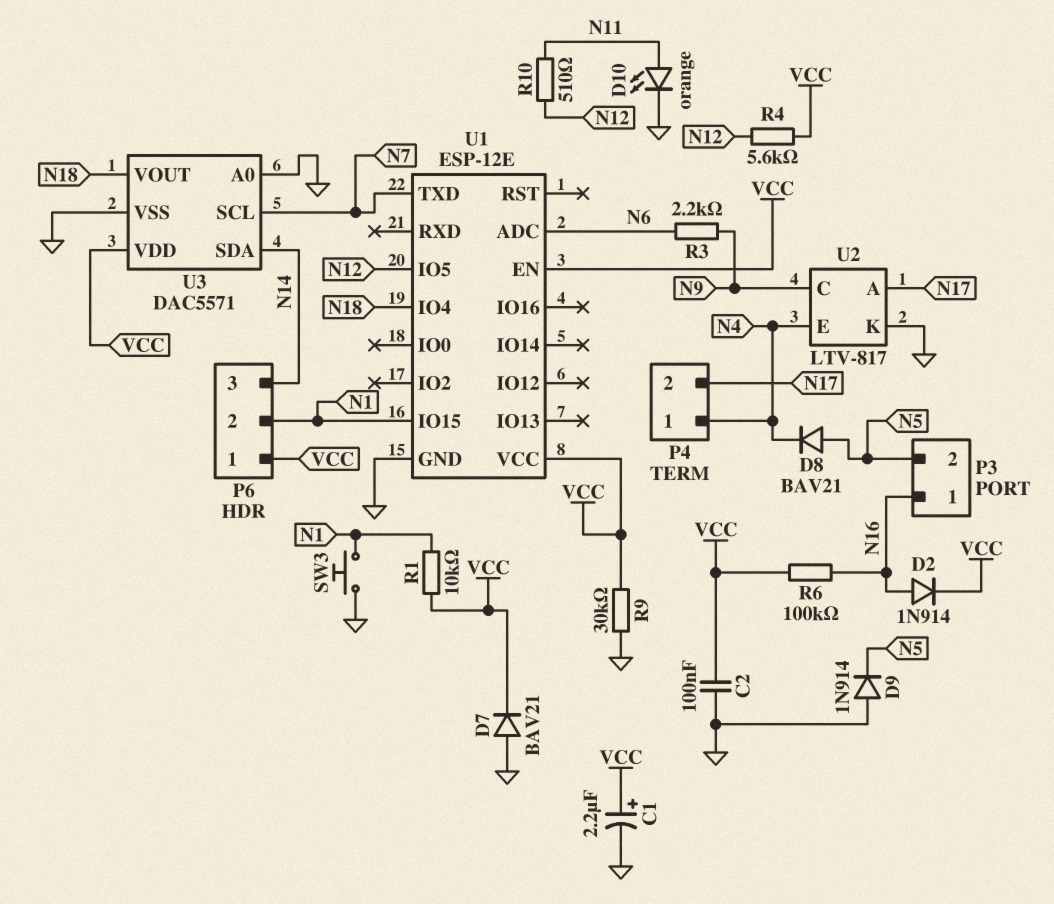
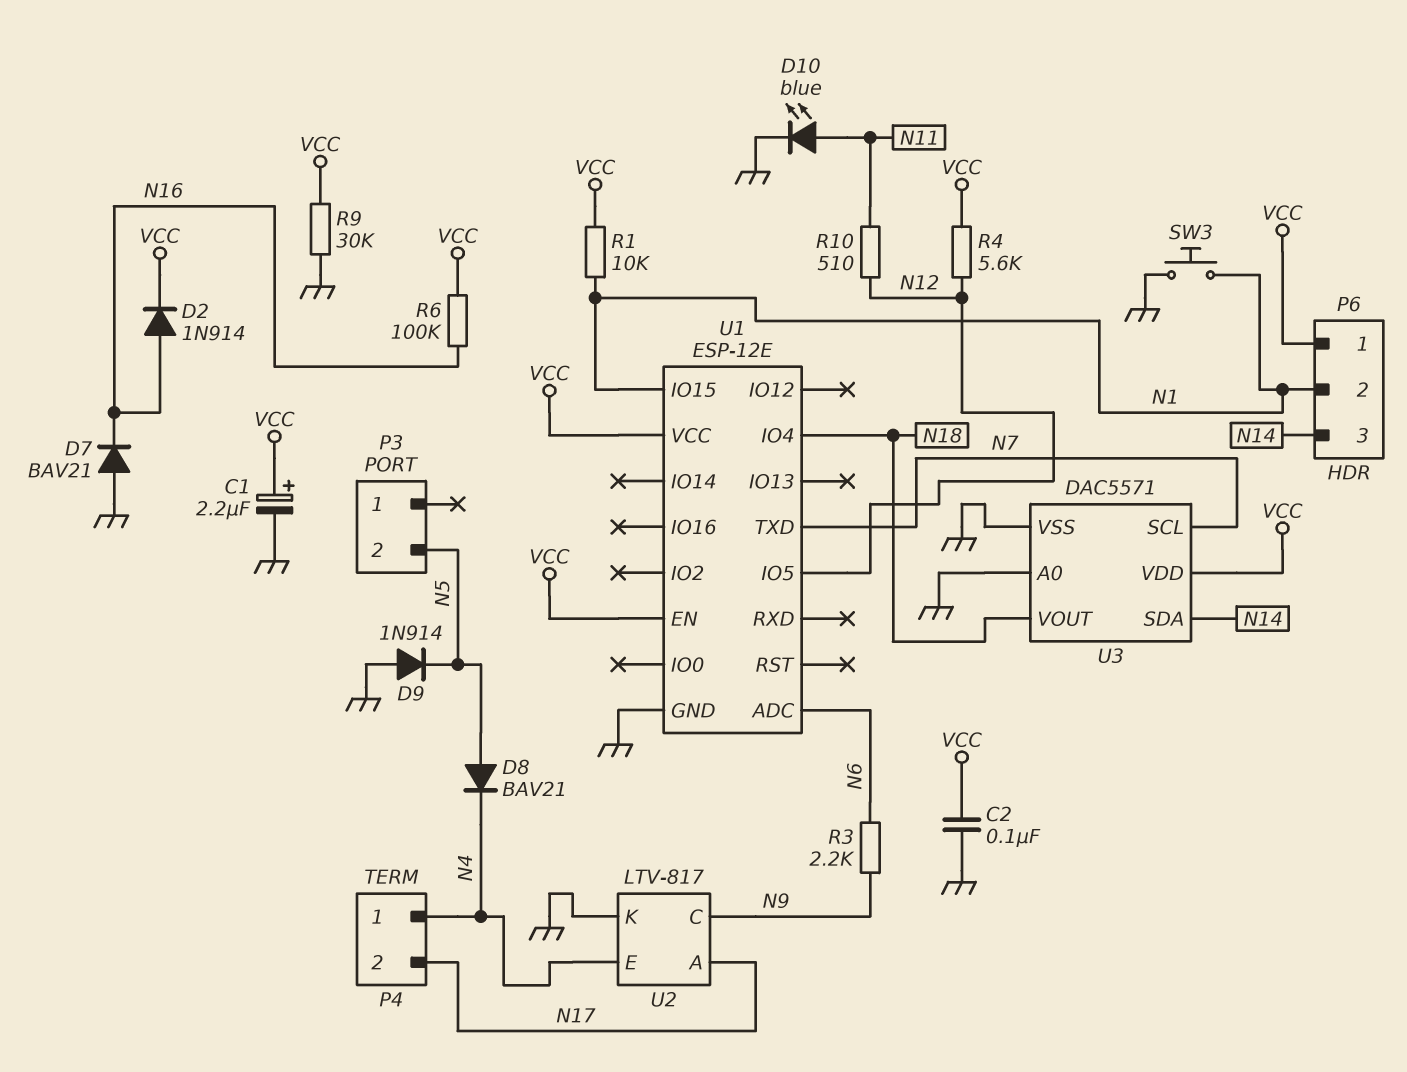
D7: diode BAV21 (A GND, K VCC) -> diode BAV21 (A GND, K N16)
D10: LED orange (A N11, K GND) -> LED blue (A N11, K GND)
P3 pin 1: N16 -> none

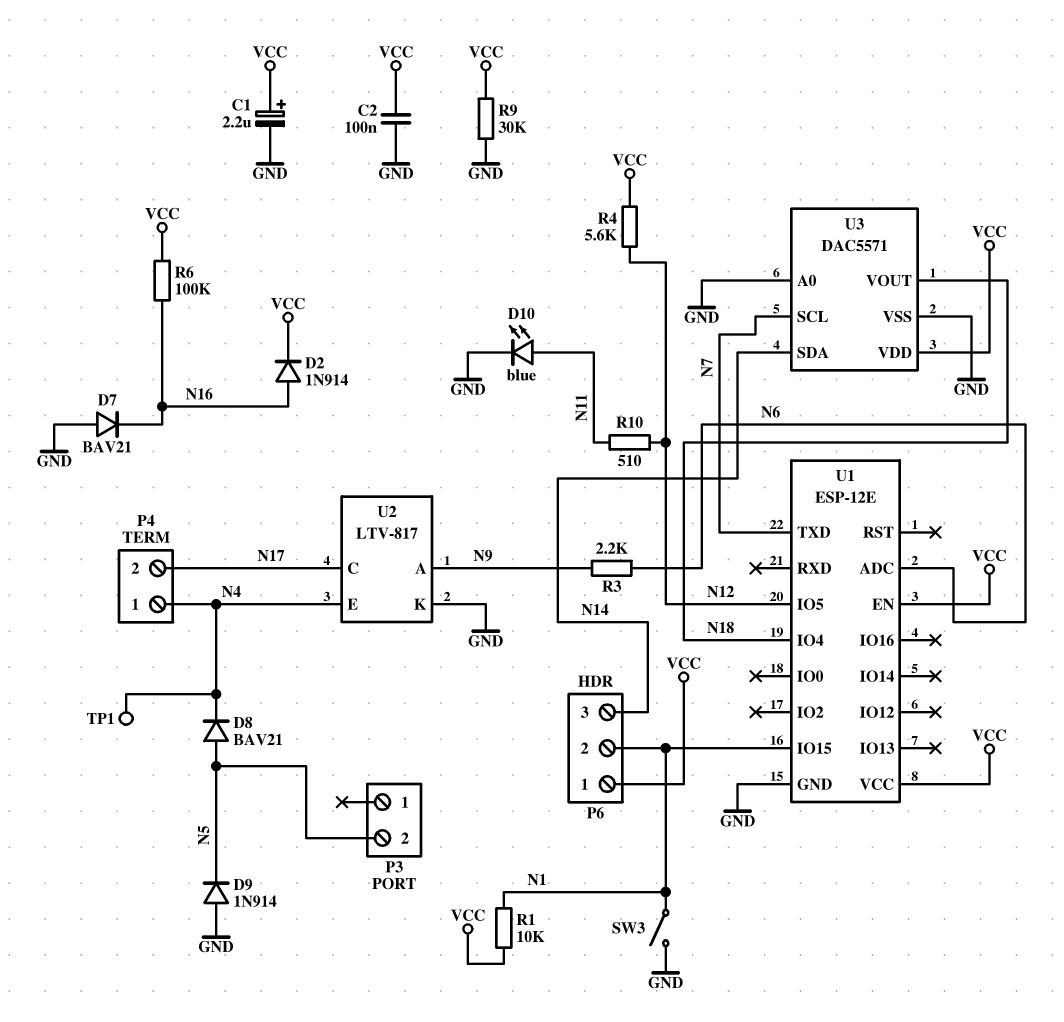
SW3: button (GND, N1) -> switch (GND, N1)
TP1: none -> test point (N4)
U2 pin A: N17 -> N9
U2 pin C: N9 -> N17

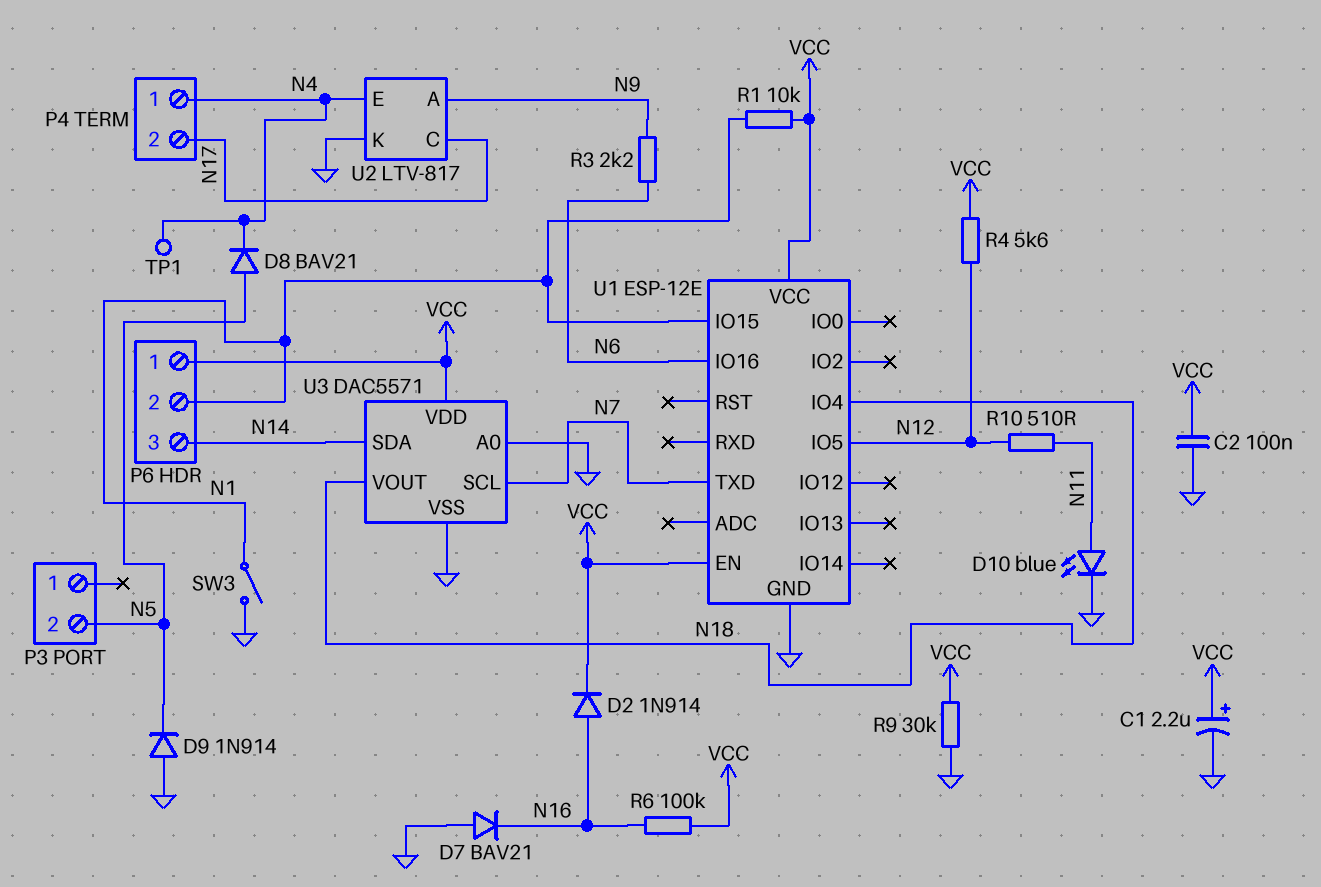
U1 pin ADC: N6 -> none
U1 pin IO16: none -> N6

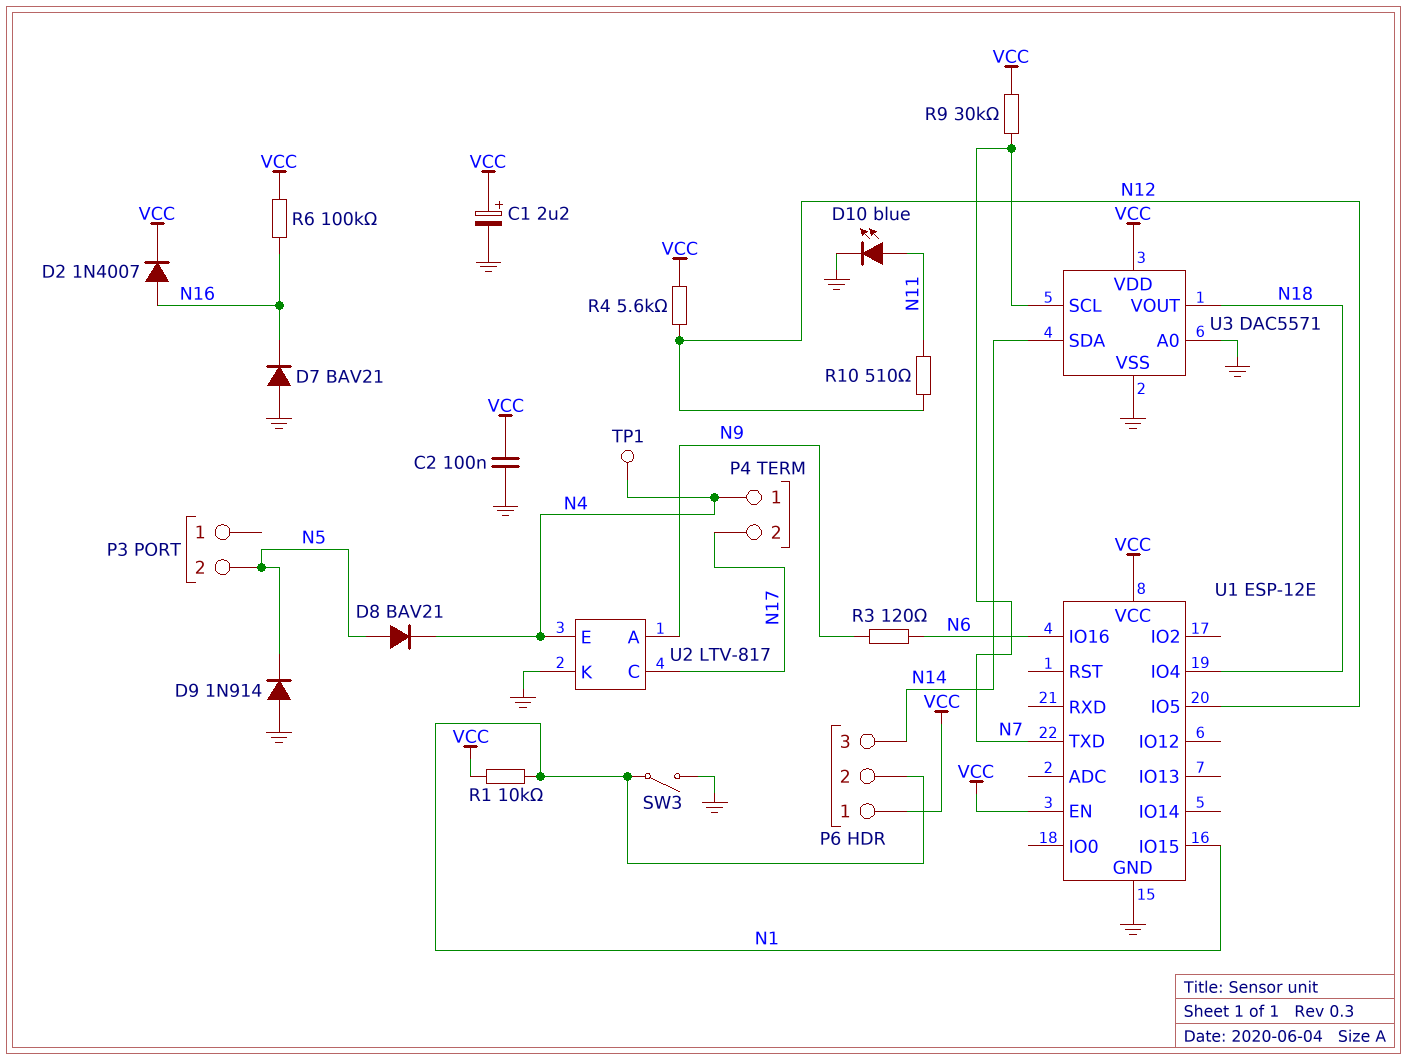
D2: diode 1N914 (A N16, K VCC) -> diode 1N4007 (A N16, K VCC)
R3: 2.2k (N6, N9) -> 120 (N6, N9)
R9: 30k (GND, VCC) -> 30k (N7, VCC)

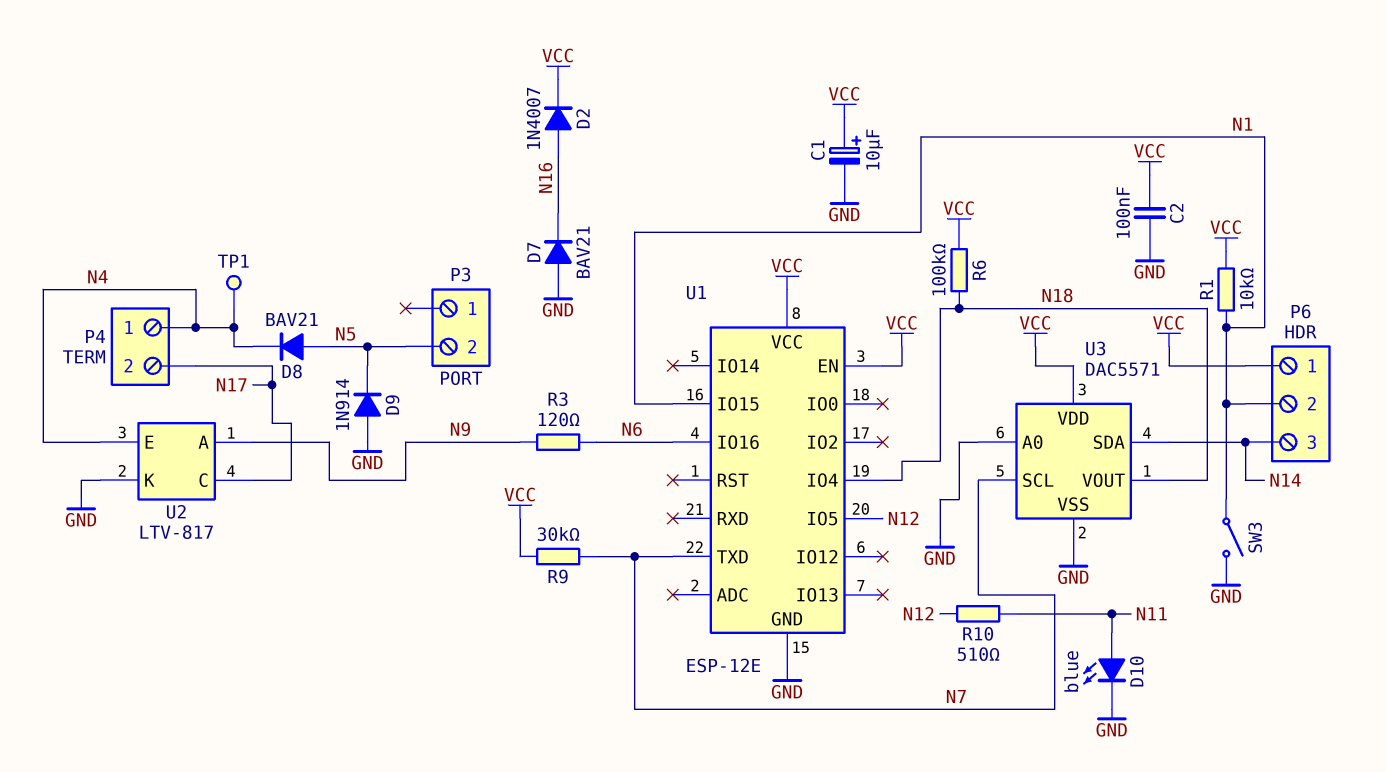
C1: 2.2uF (plus VCC, minus GND) -> 10uF (plus VCC, minus GND)
R4: 5.6k (N12, VCC) -> none
R6: 100k (N16, VCC) -> 100k (N18, VCC)

